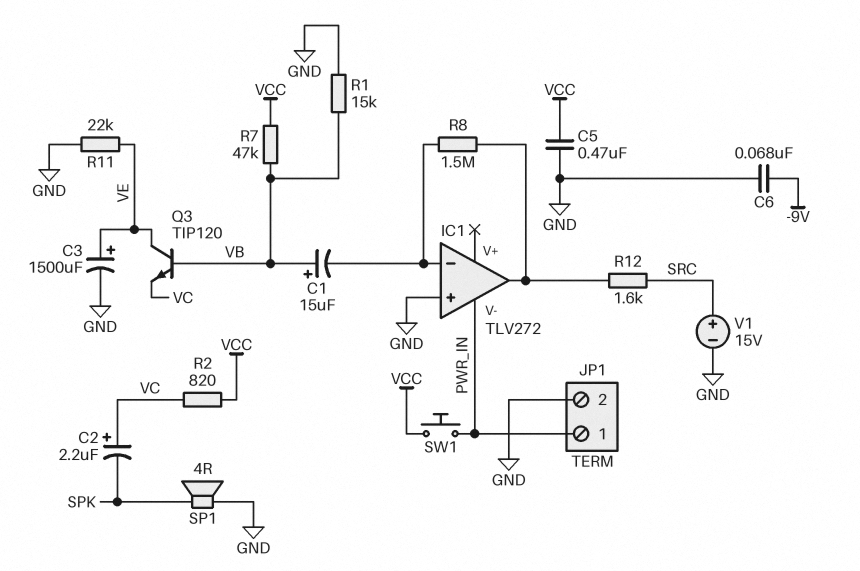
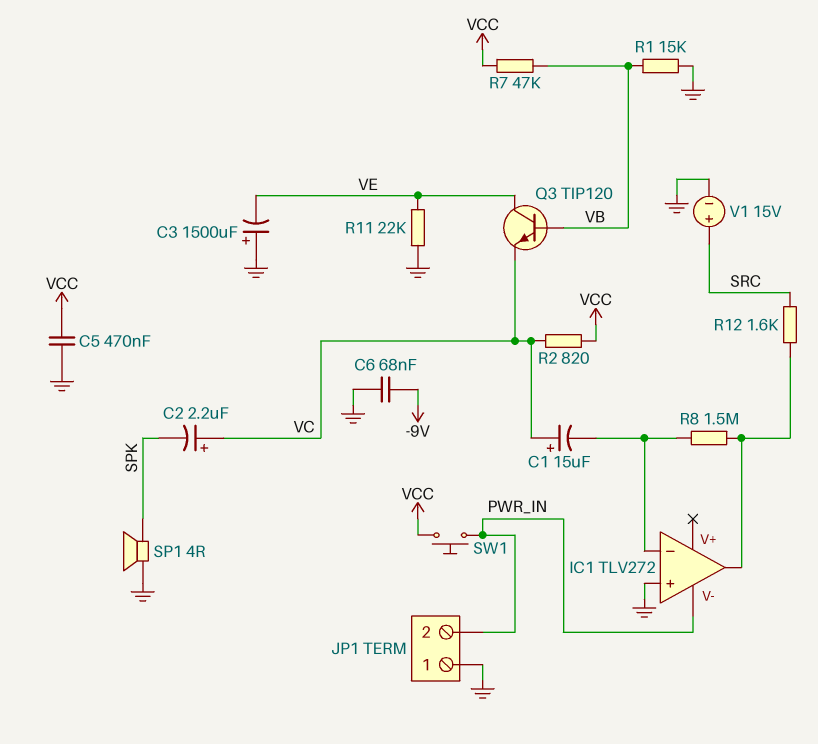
C1: 15uF (plus VB, minus IC1/in-) -> 15uF (plus VC, minus IC1/in-)
C3: 1500uF (plus VE, minus GND) -> 1500uF (plus GND, minus VE)
JP1 pin 1: PWR_IN -> GND
JP1 pin 2: GND -> PWR_IN

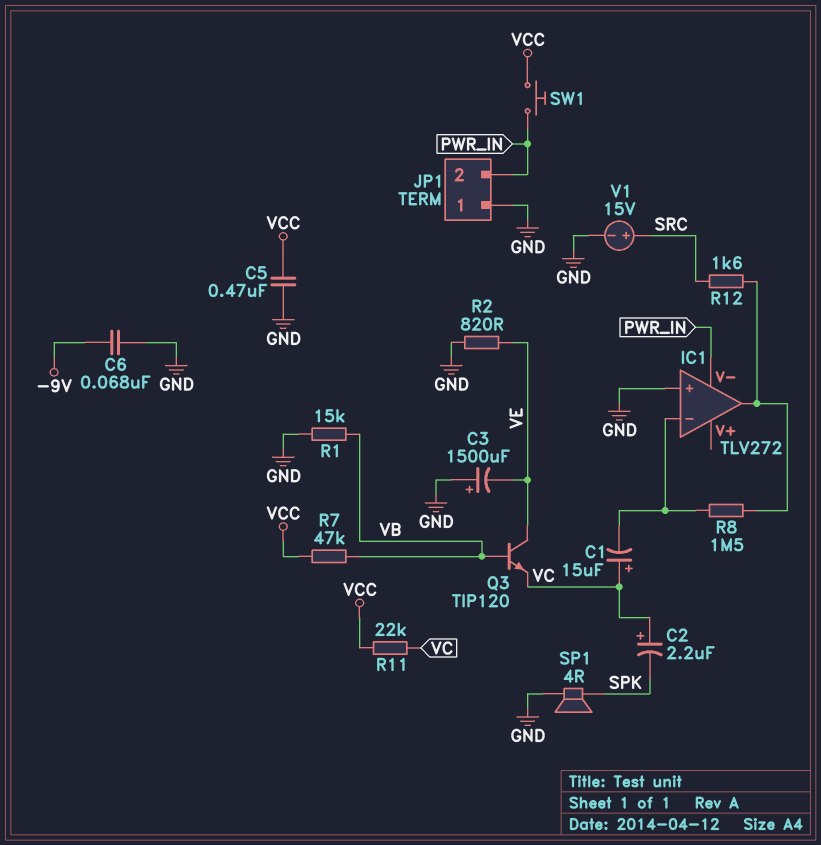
R2: 820 (VC, VCC) -> 820 (GND, VE)
R11: 22k (GND, VE) -> 22k (VC, VCC)

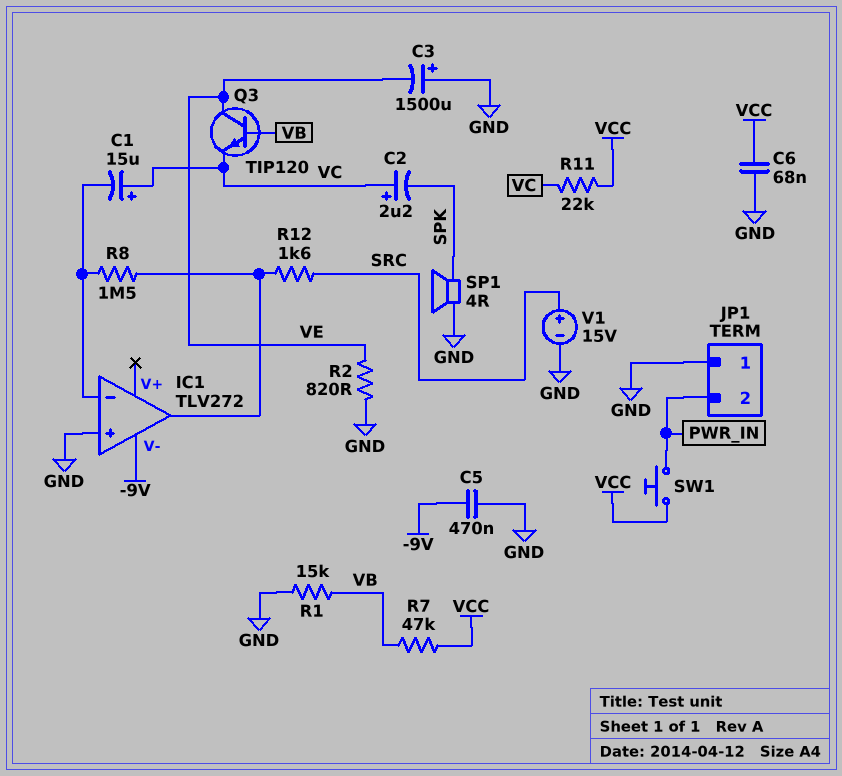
C5: 470nF (GND, VCC) -> 470nF (-9V, GND)
C6: 68nF (-9V, GND) -> 68nF (GND, VCC)
IC1 pin V-: PWR_IN -> -9V

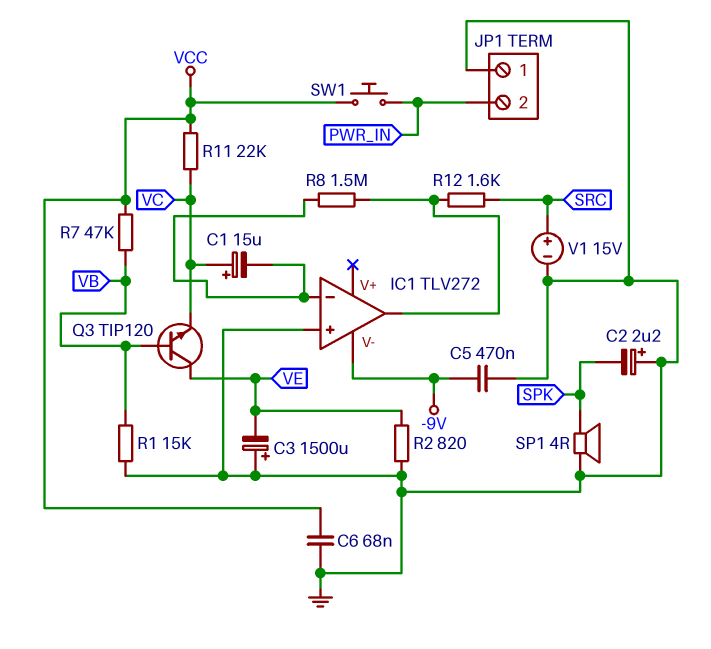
C2: 2.2uF (plus VC, minus SPK) -> 2.2uF (plus GND, minus SPK)

